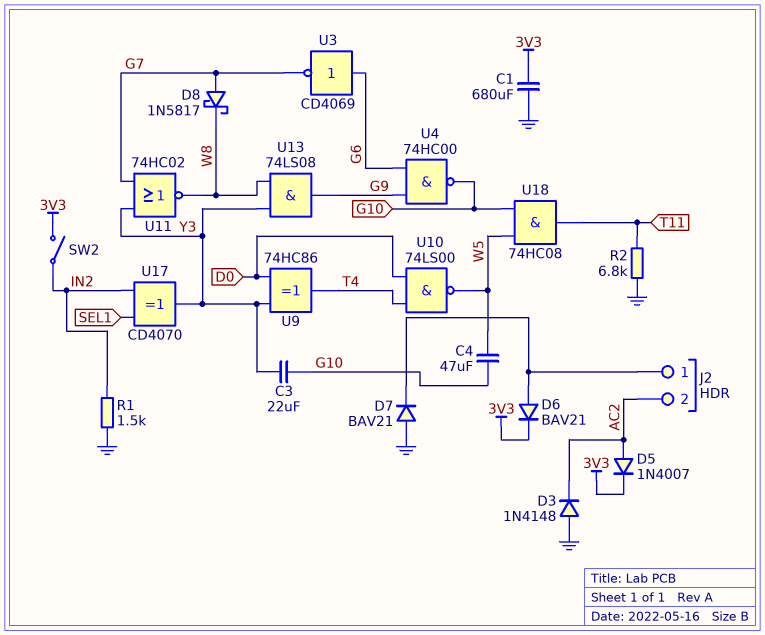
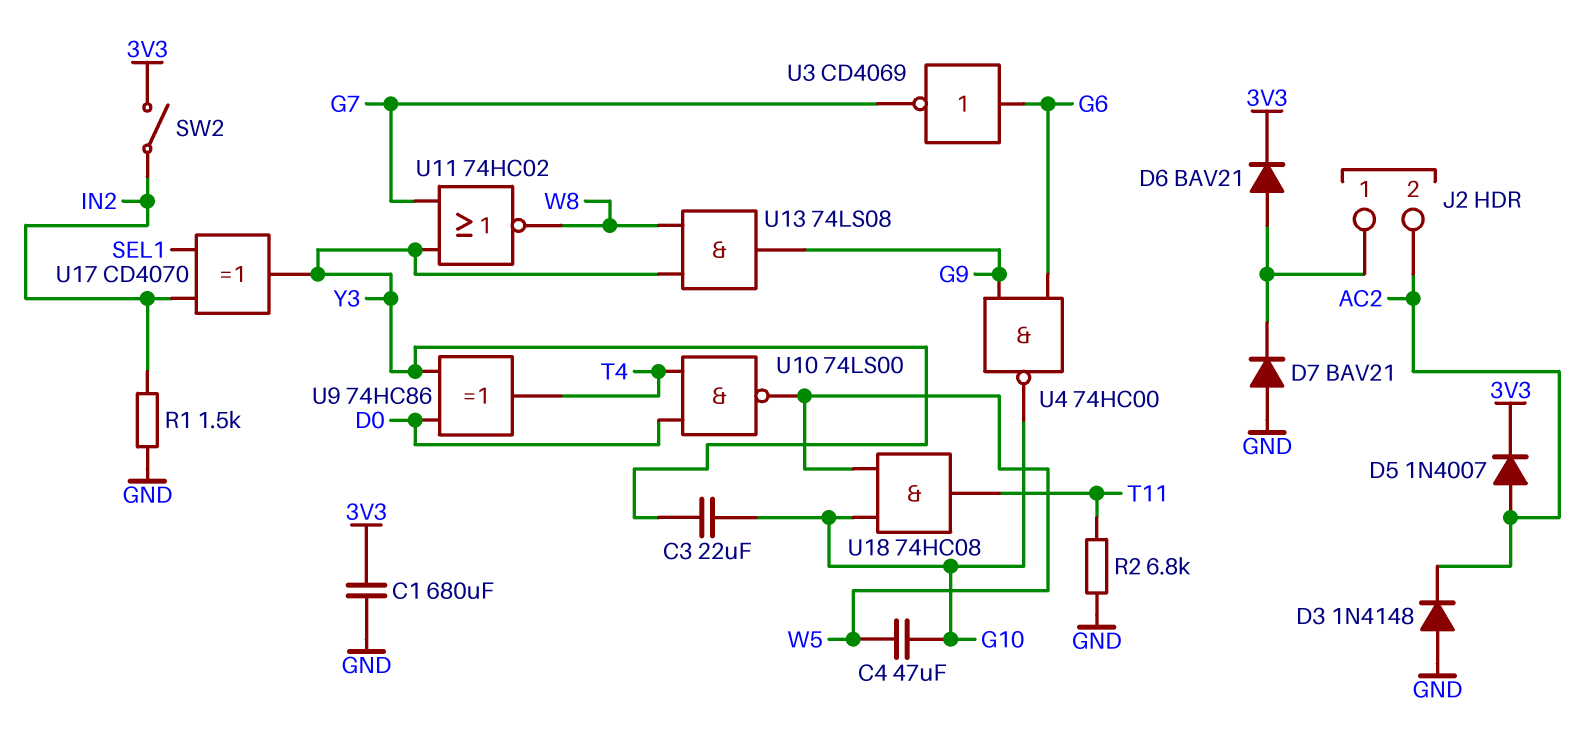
D8: schottky 1N5817 (A G7, K W8) -> none

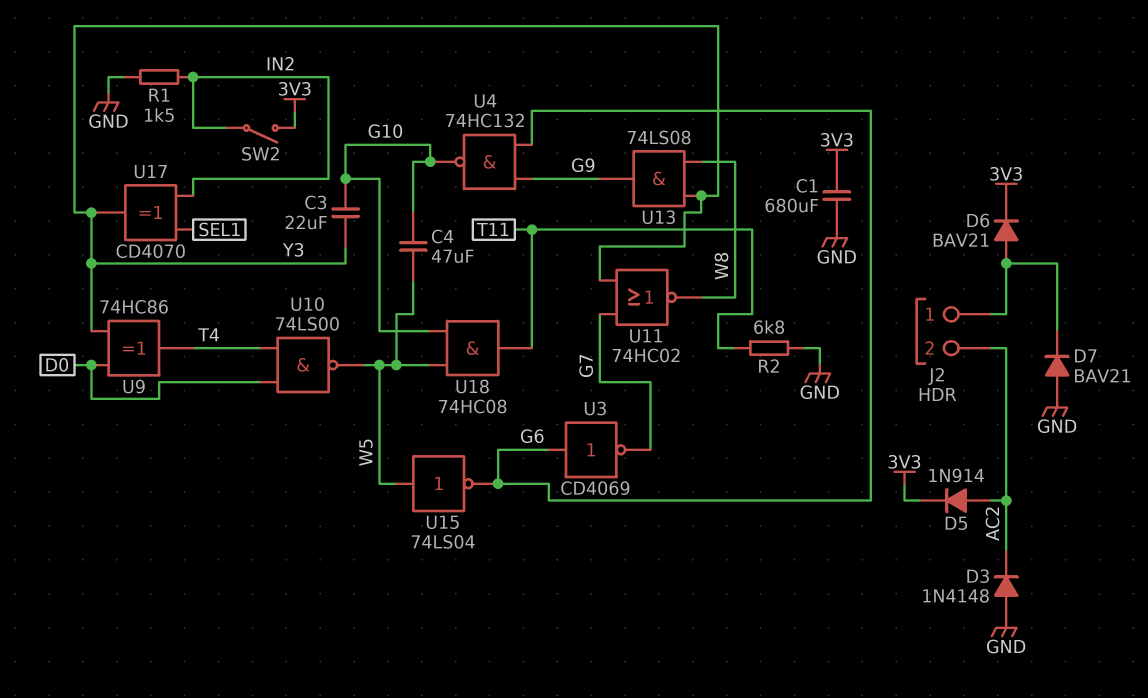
D5: diode 1N4007 (A AC2, K 3V3) -> diode 1N914 (A AC2, K 3V3)
U4: NAND 74HC00 (in G6, in G9, out G10) -> NAND 74HC132 (in G6, in G9, out G10)
U15: none -> NOT 74LS04 (in W5, out G6)

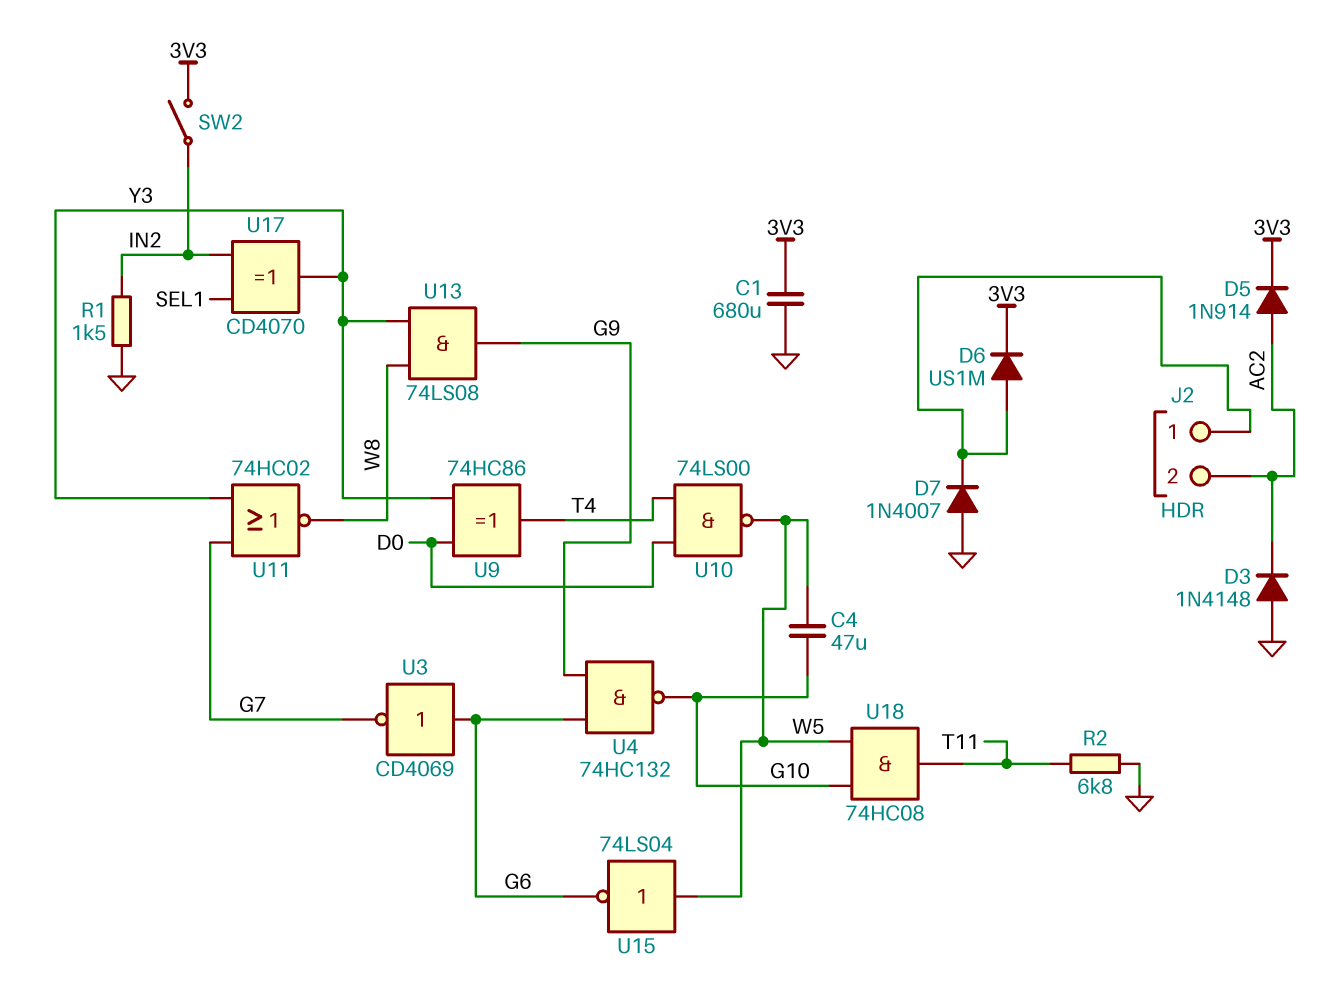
C3: 22uF (G10, Y3) -> none
D6: diode BAV21 (A J2/1, K 3V3) -> diode US1M (A J2/1, K 3V3)
D7: diode BAV21 (A GND, K J2/1) -> diode 1N4007 (A GND, K J2/1)

